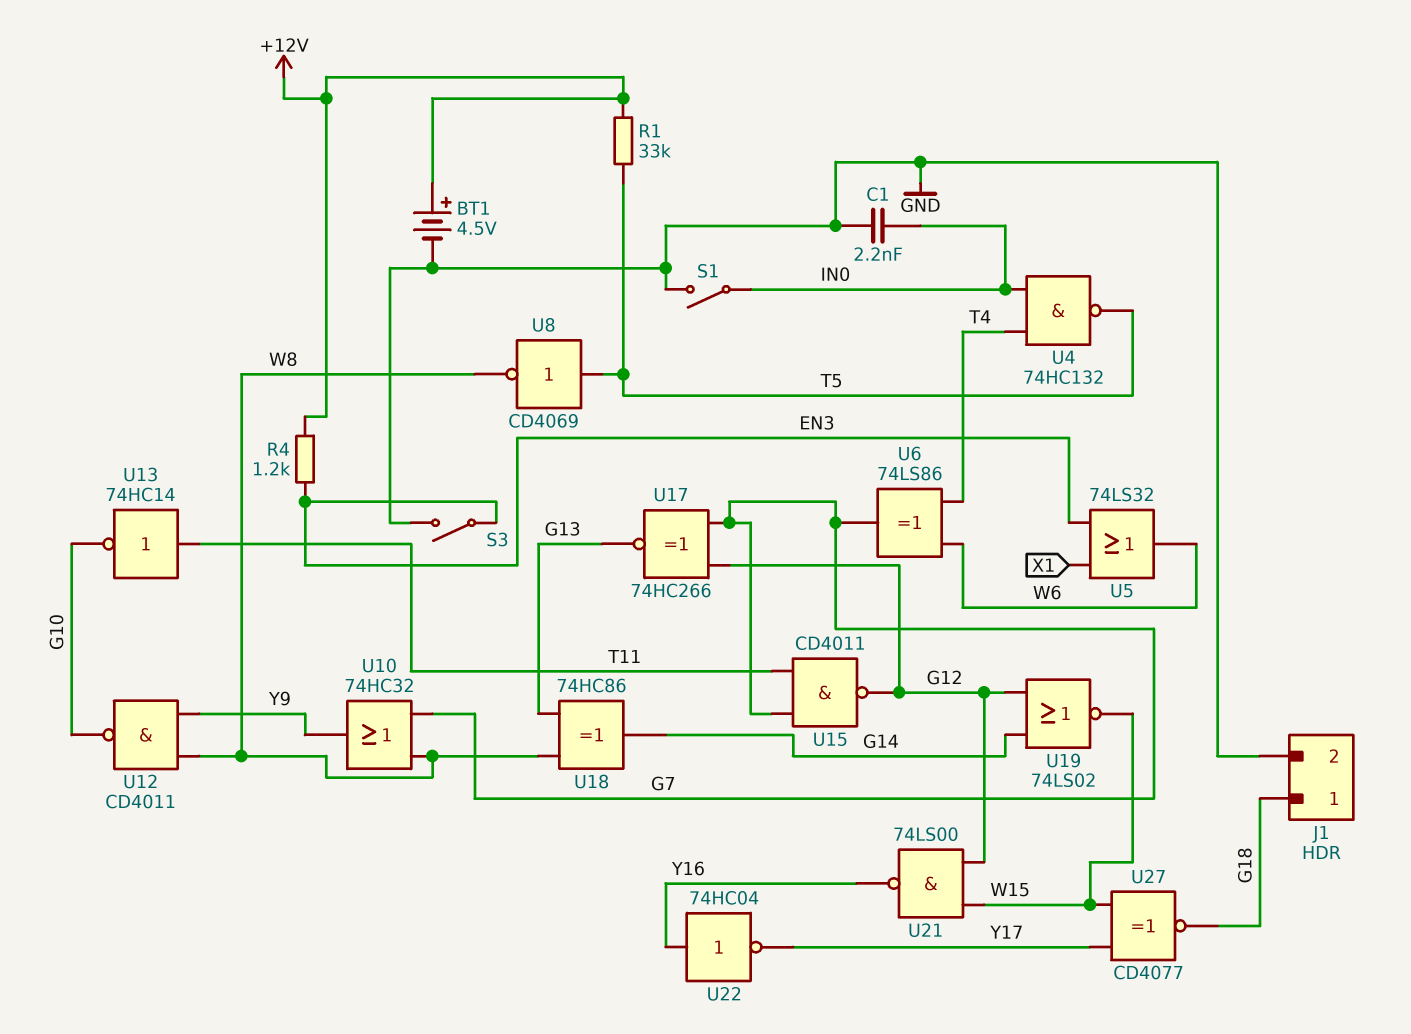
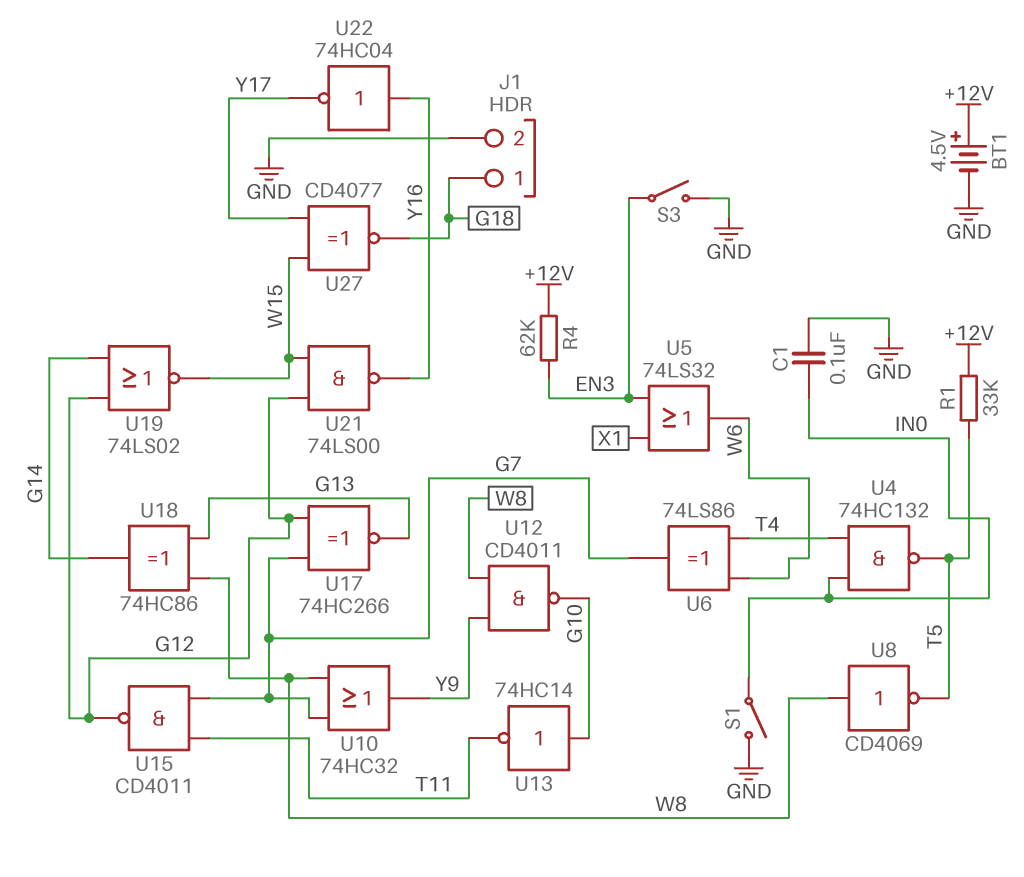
C1: 2.2nF (GND, IN0) -> 100nF (GND, IN0)
R4: 1.2k (+12V, EN3) -> 62k (+12V, EN3)
U8: NOT CD4069 (in T5, out W8) -> NOT CD4069 (in W8, out T5)
U13: NOT 74HC14 (in T11, out G10) -> NOT 74HC14 (in G10, out T11)

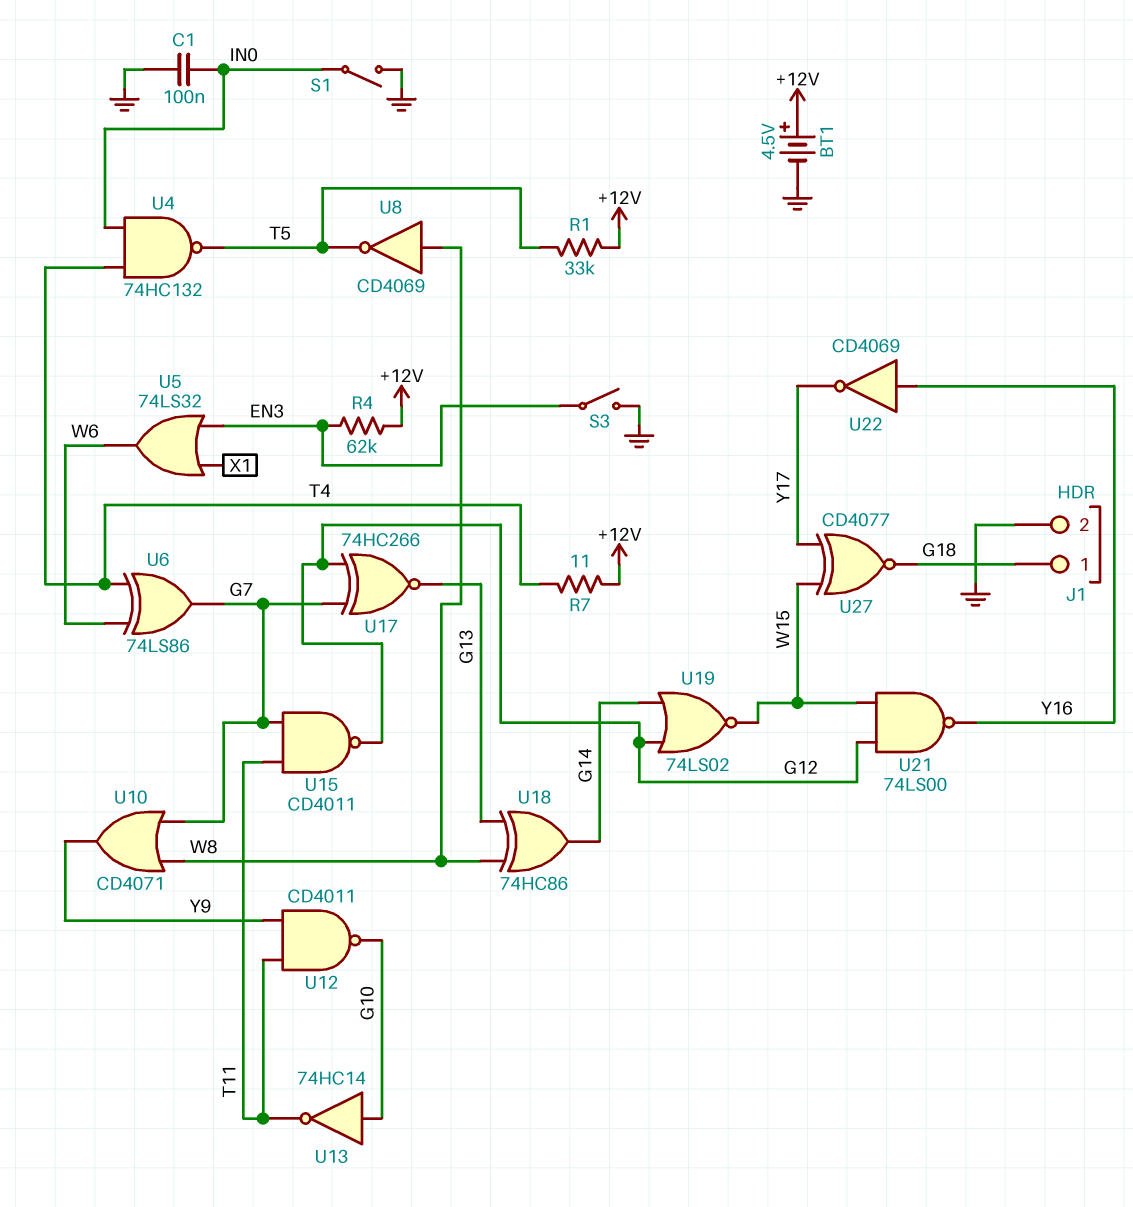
R7: none -> 11 (+12V, T4)
U10: OR 74HC32 (in G7, in W8, out Y9) -> OR CD4071 (in G7, in W8, out Y9)
U12: NAND CD4011 (in W8, in Y9, out G10) -> NAND CD4011 (in T11, in Y9, out G10)
U22: NOT 74HC04 (in Y16, out Y17) -> NOT CD4069 (in Y16, out Y17)

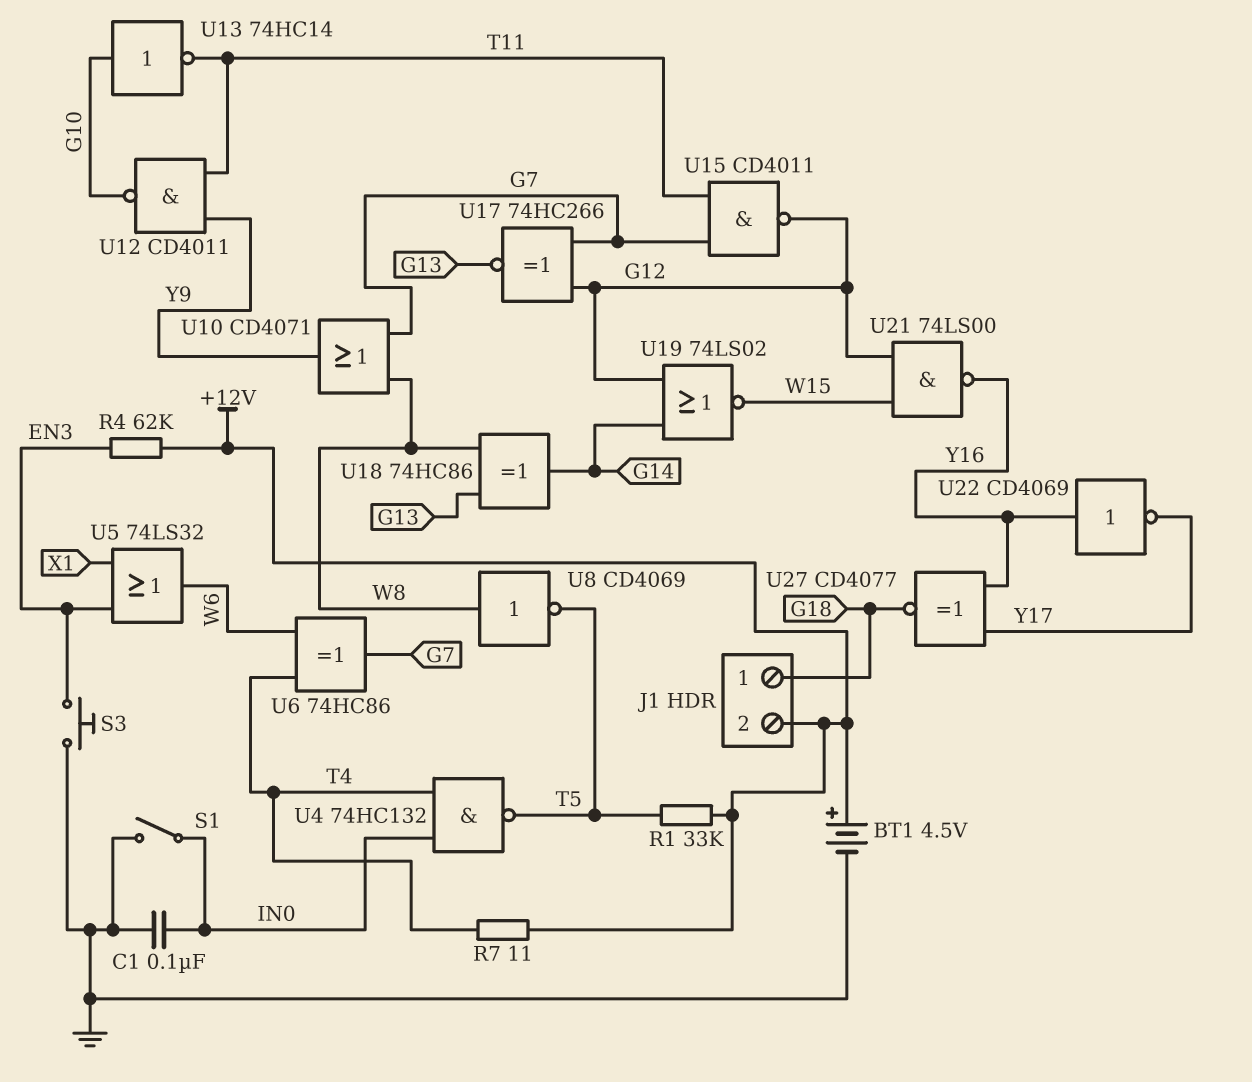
J1 pin 2: GND -> +12V
S3: switch (EN3, GND) -> button (EN3, GND)
U6: XOR 74LS86 (in T4, in W6, out G7) -> XOR 74HC86 (in T4, in W6, out G7)
U27: XNOR CD4077 (in W15, in Y17, out G18) -> XNOR CD4077 (in Y16, in Y17, out G18)

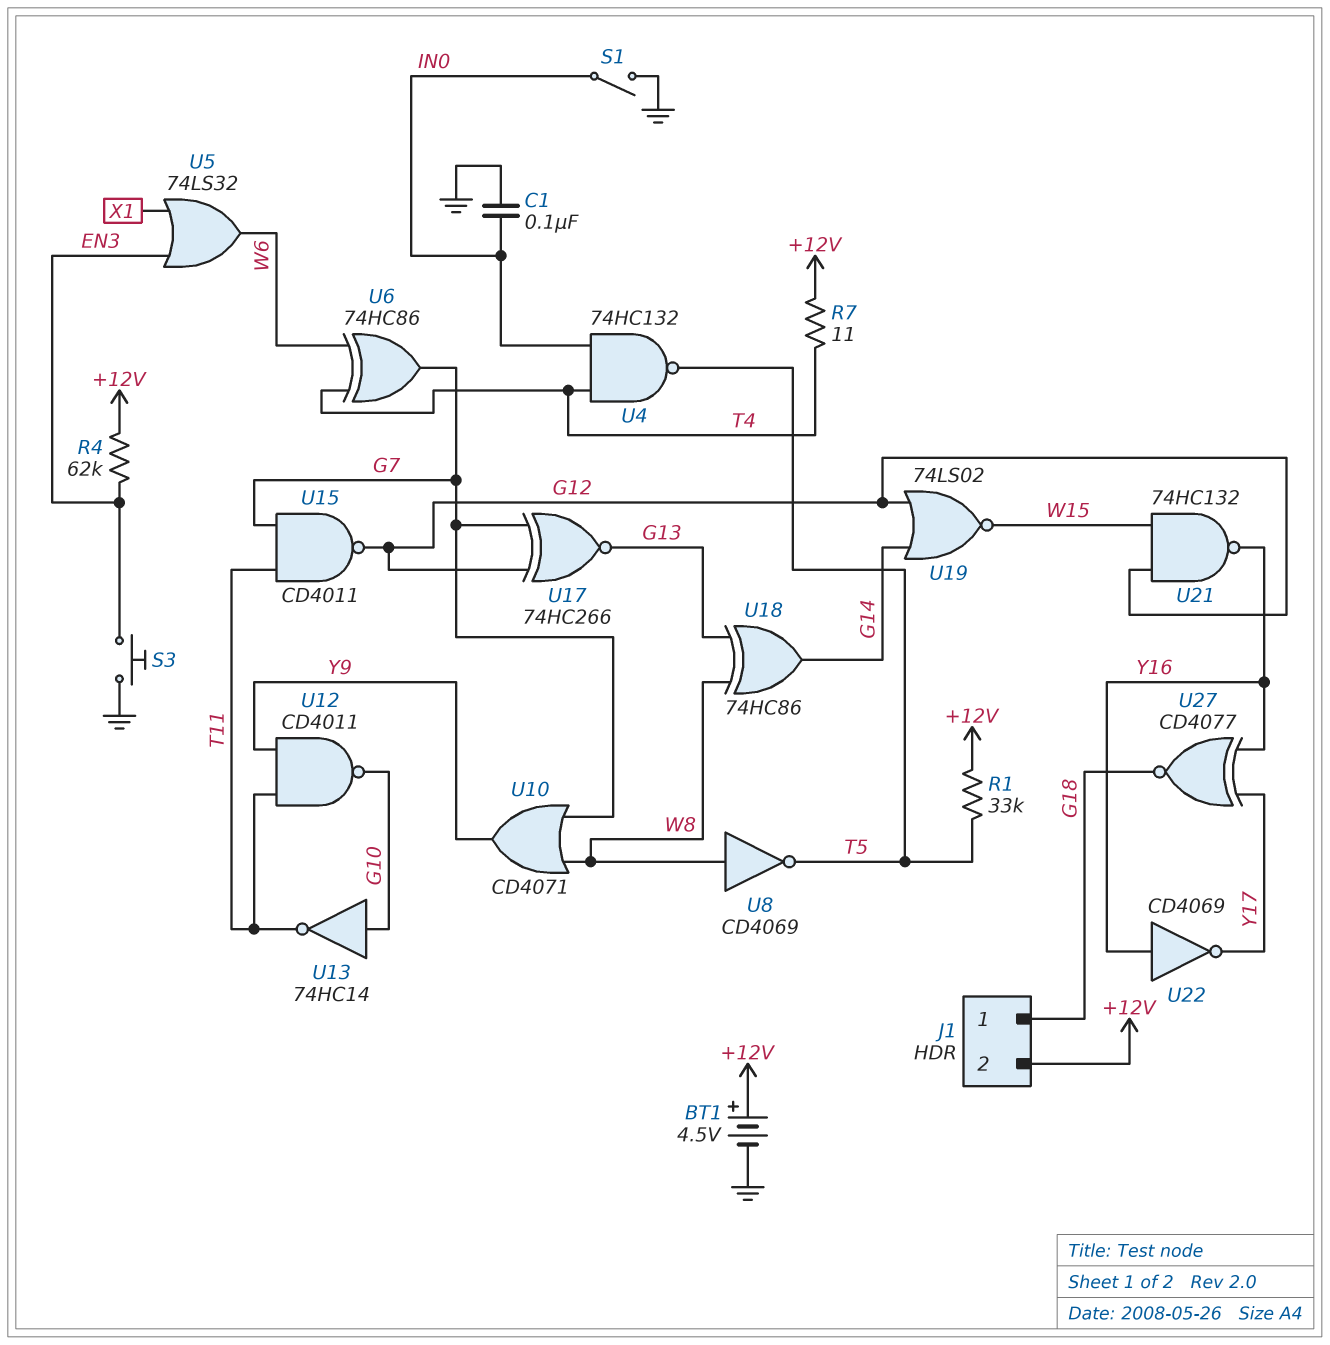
U21: NAND 74LS00 (in G12, in W15, out Y16) -> NAND 74HC132 (in G12, in W15, out Y16)

